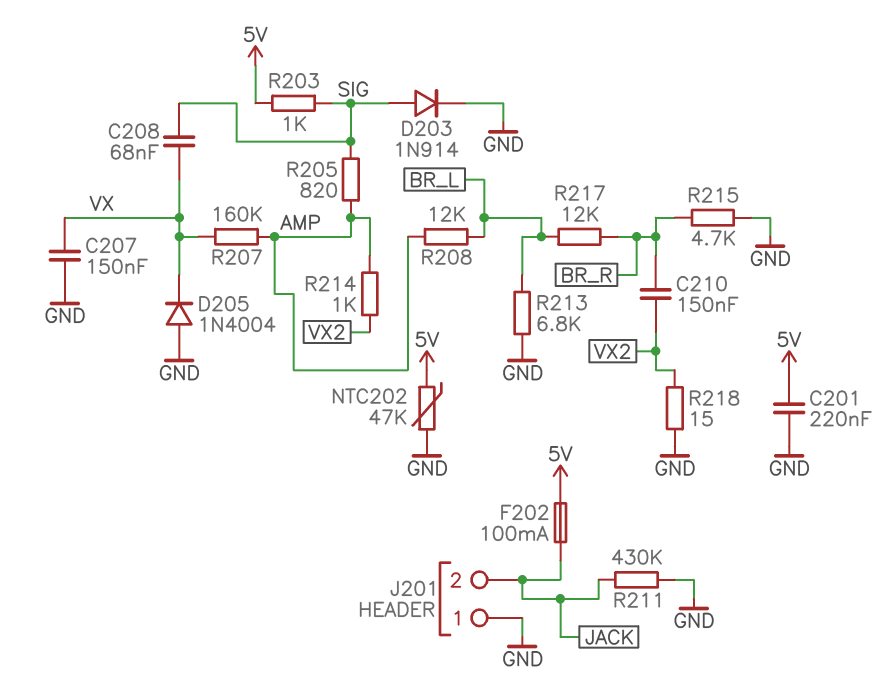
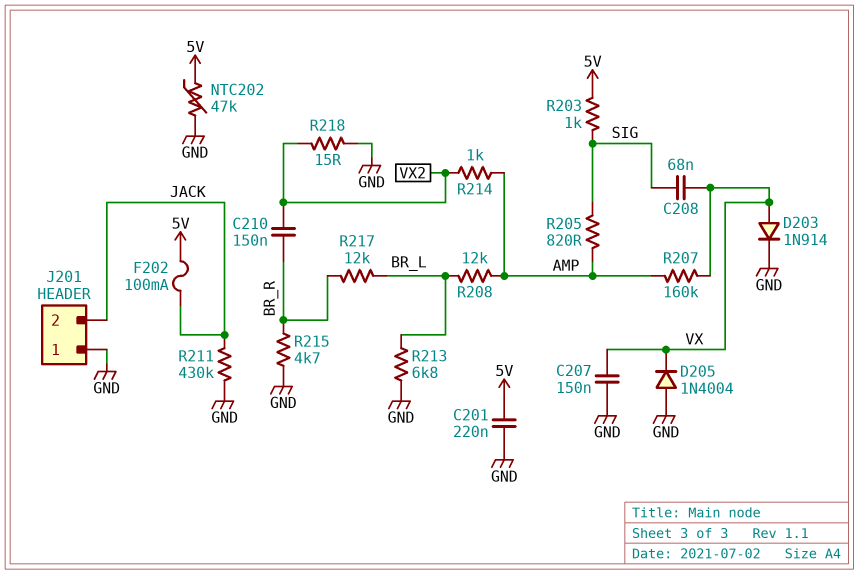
D203: diode 1N914 (A SIG, K GND) -> diode 1N914 (A VX, K GND)

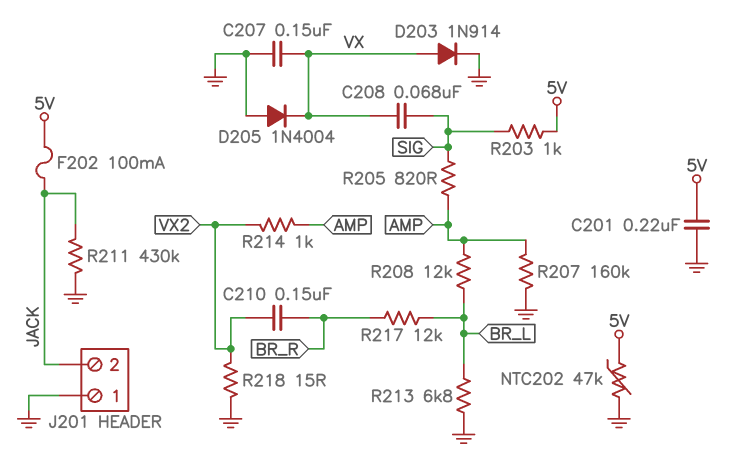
R207: 160k (AMP, VX) -> 160k (AMP, GND)
R215: 4.7k (BR_R, GND) -> none

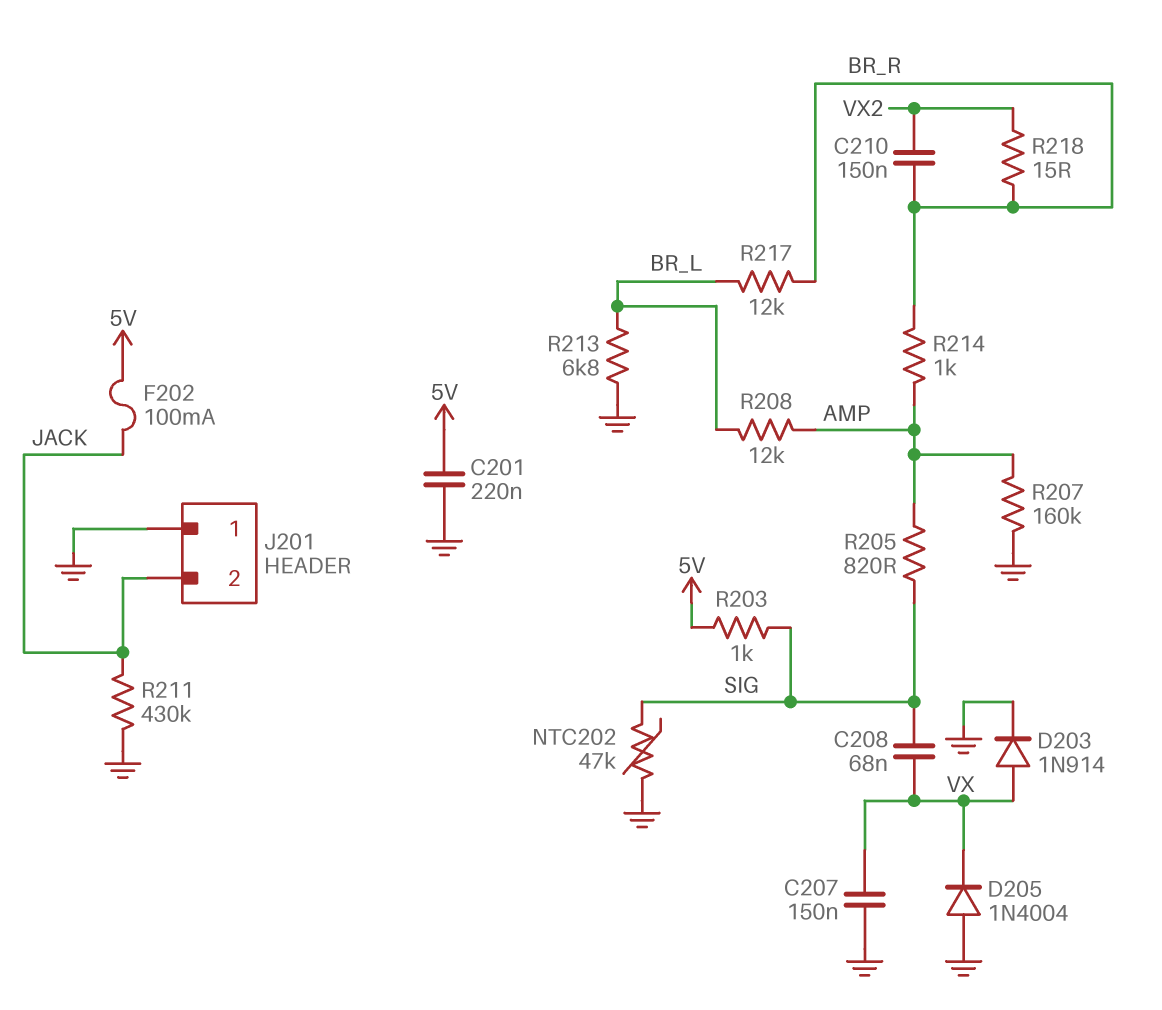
NTC202: 47k (5V, GND) -> 47k (GND, SIG)
R214: 1k (AMP, VX2) -> 1k (AMP, BR_R)
R218: 15 (GND, VX2) -> 15 (BR_R, VX2)

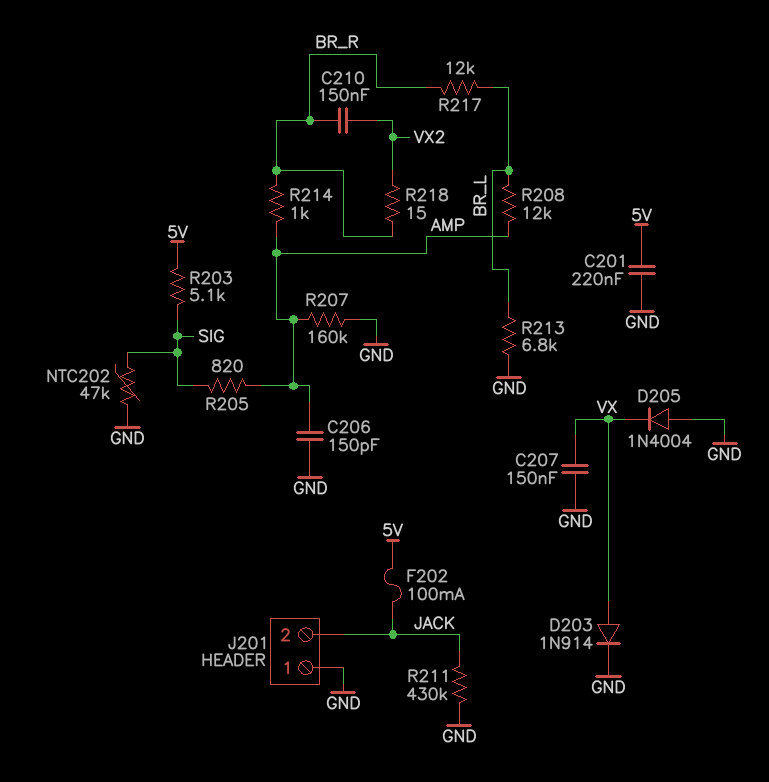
C206: none -> 150pF (AMP, GND)
C208: 68nF (SIG, VX) -> none
R203: 1k (5V, SIG) -> 5.1k (5V, SIG)

